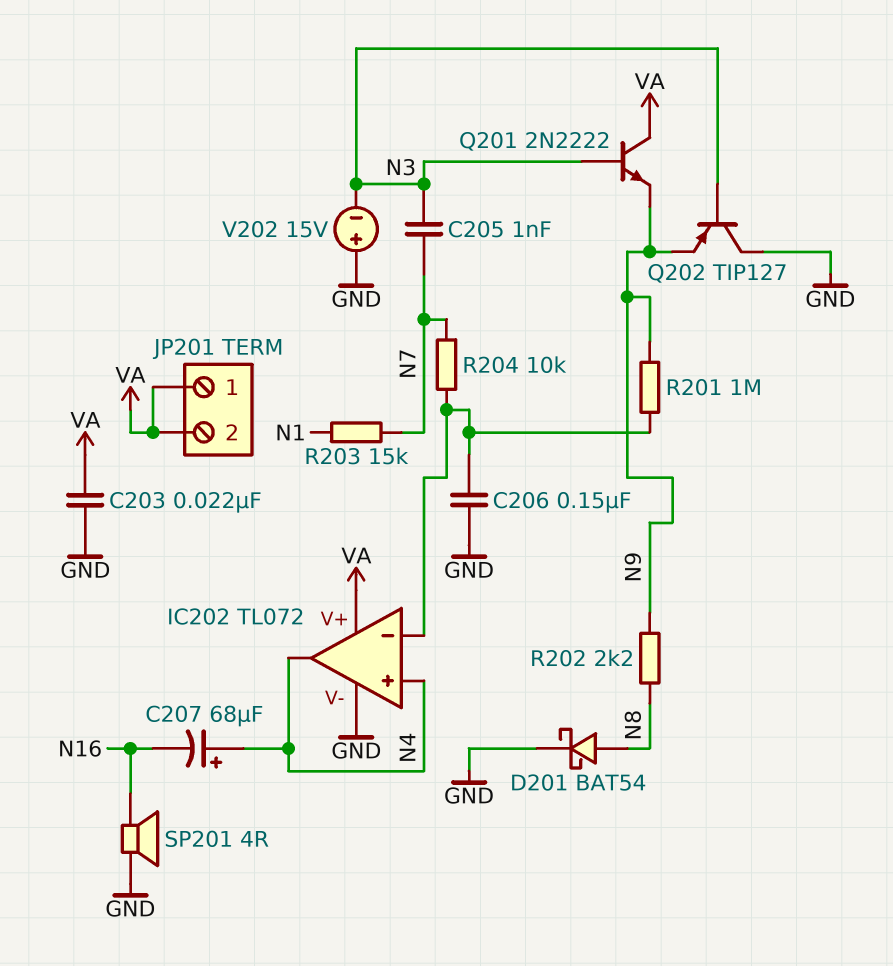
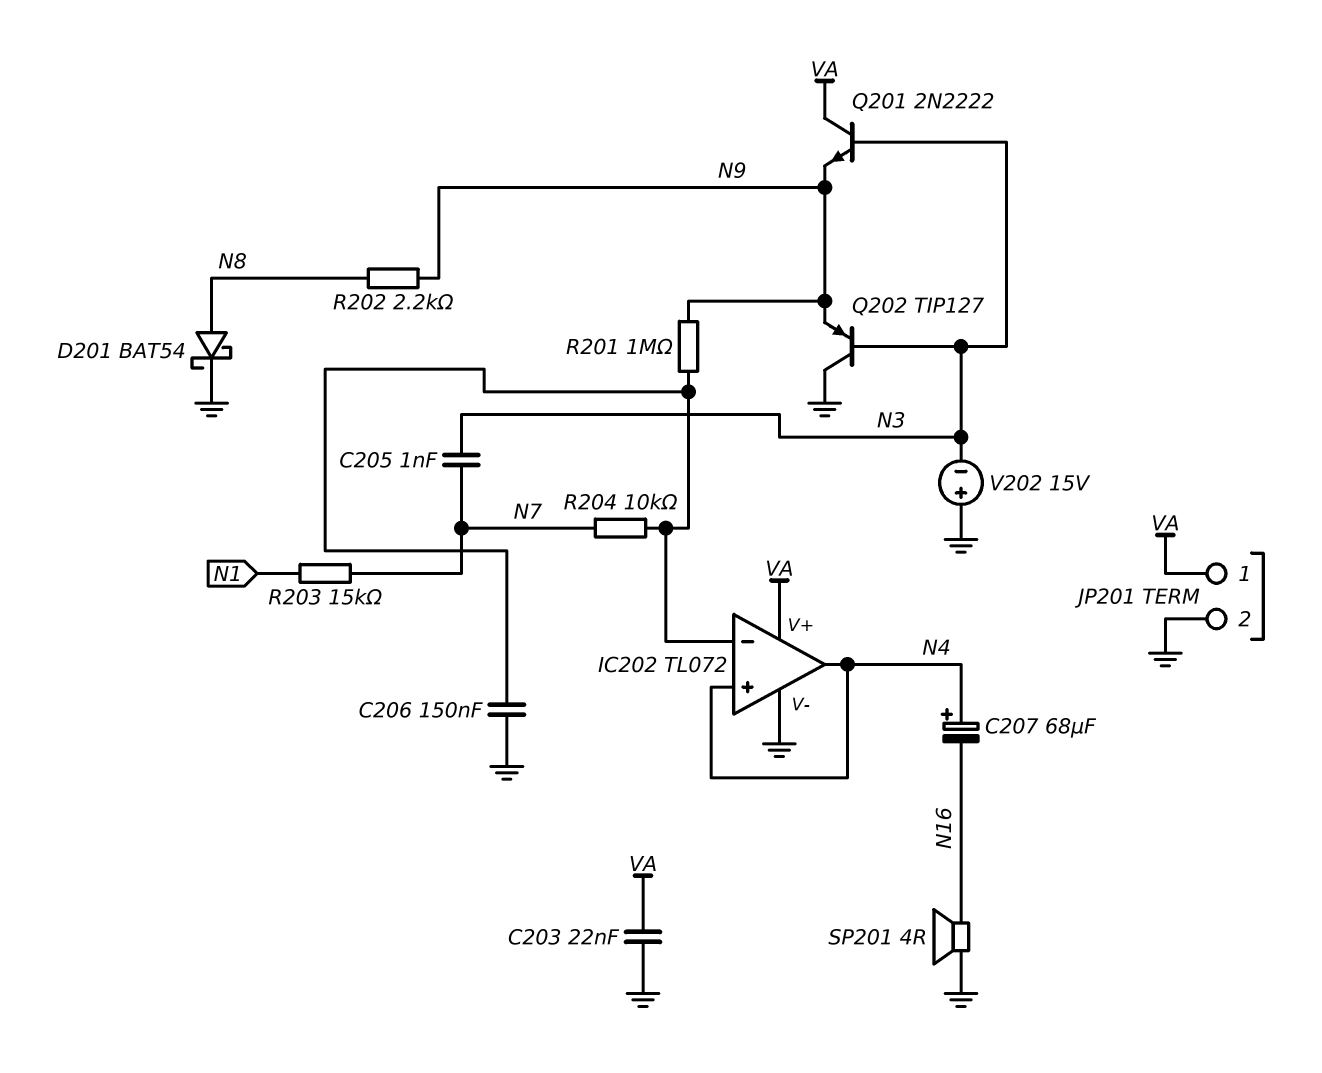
JP201 pin 2: VA -> GND

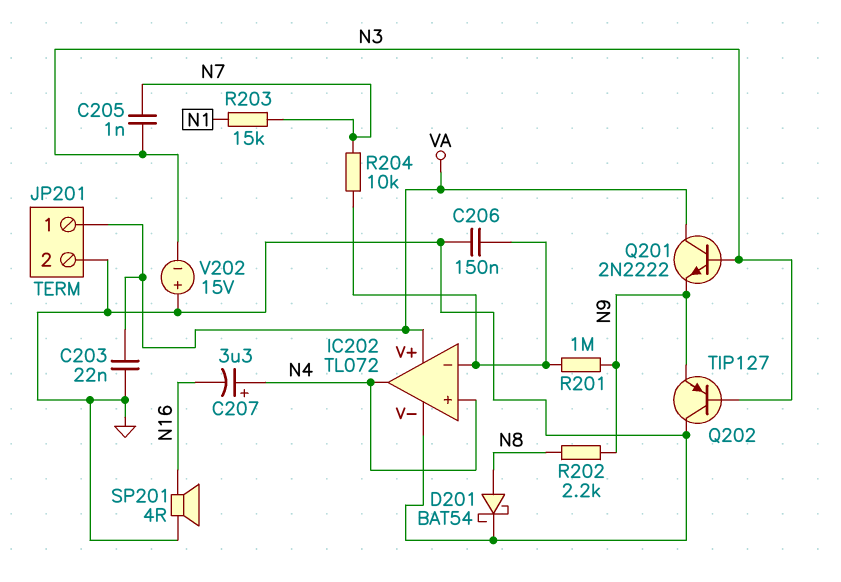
C207: 68uF (plus N4, minus N16) -> 3.3uF (plus N4, minus N16)

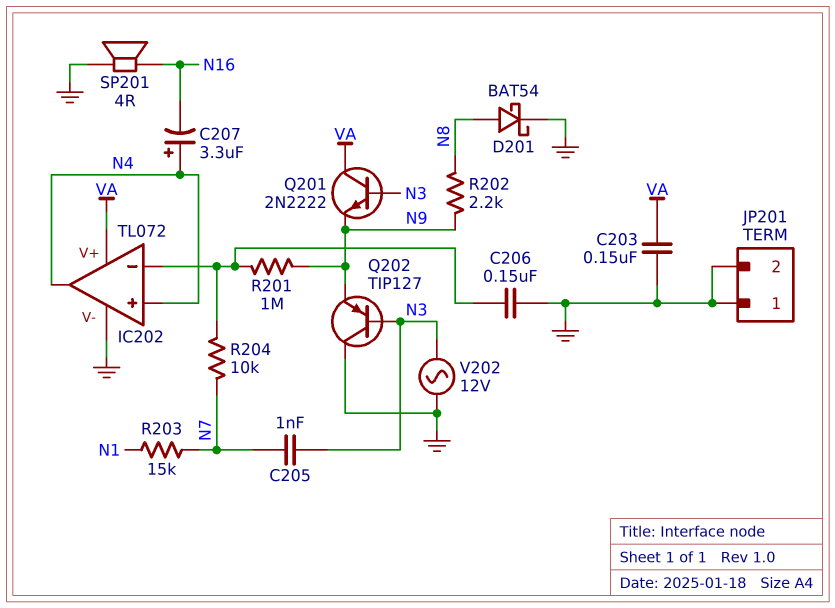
C203: 22nF (GND, VA) -> 150nF (GND, VA)
JP201 pin 1: VA -> GND
V202: 15V (plus GND, minus N3) -> AC 12V (GND, N3)

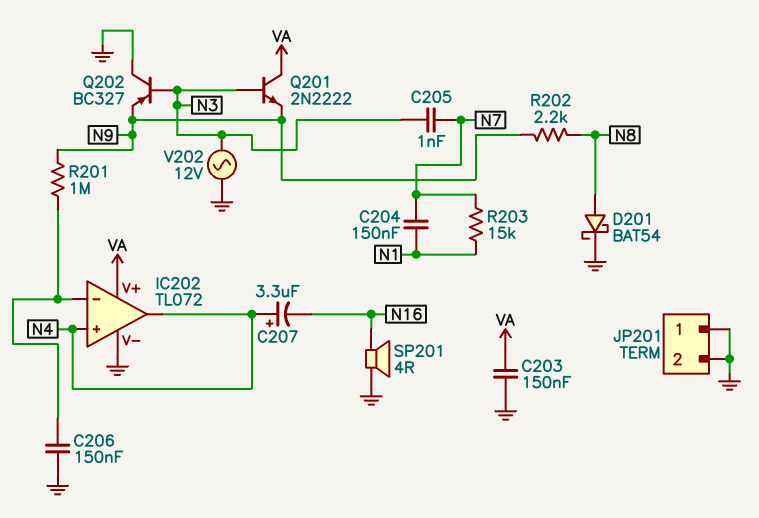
C204: none -> 150nF (N1, N7)
Q202: PNP TIP127 (B N3, C GND, E N9) -> PNP BC327 (B N3, C GND, E N9)
R204: 10k (IC202/in-, N7) -> none

